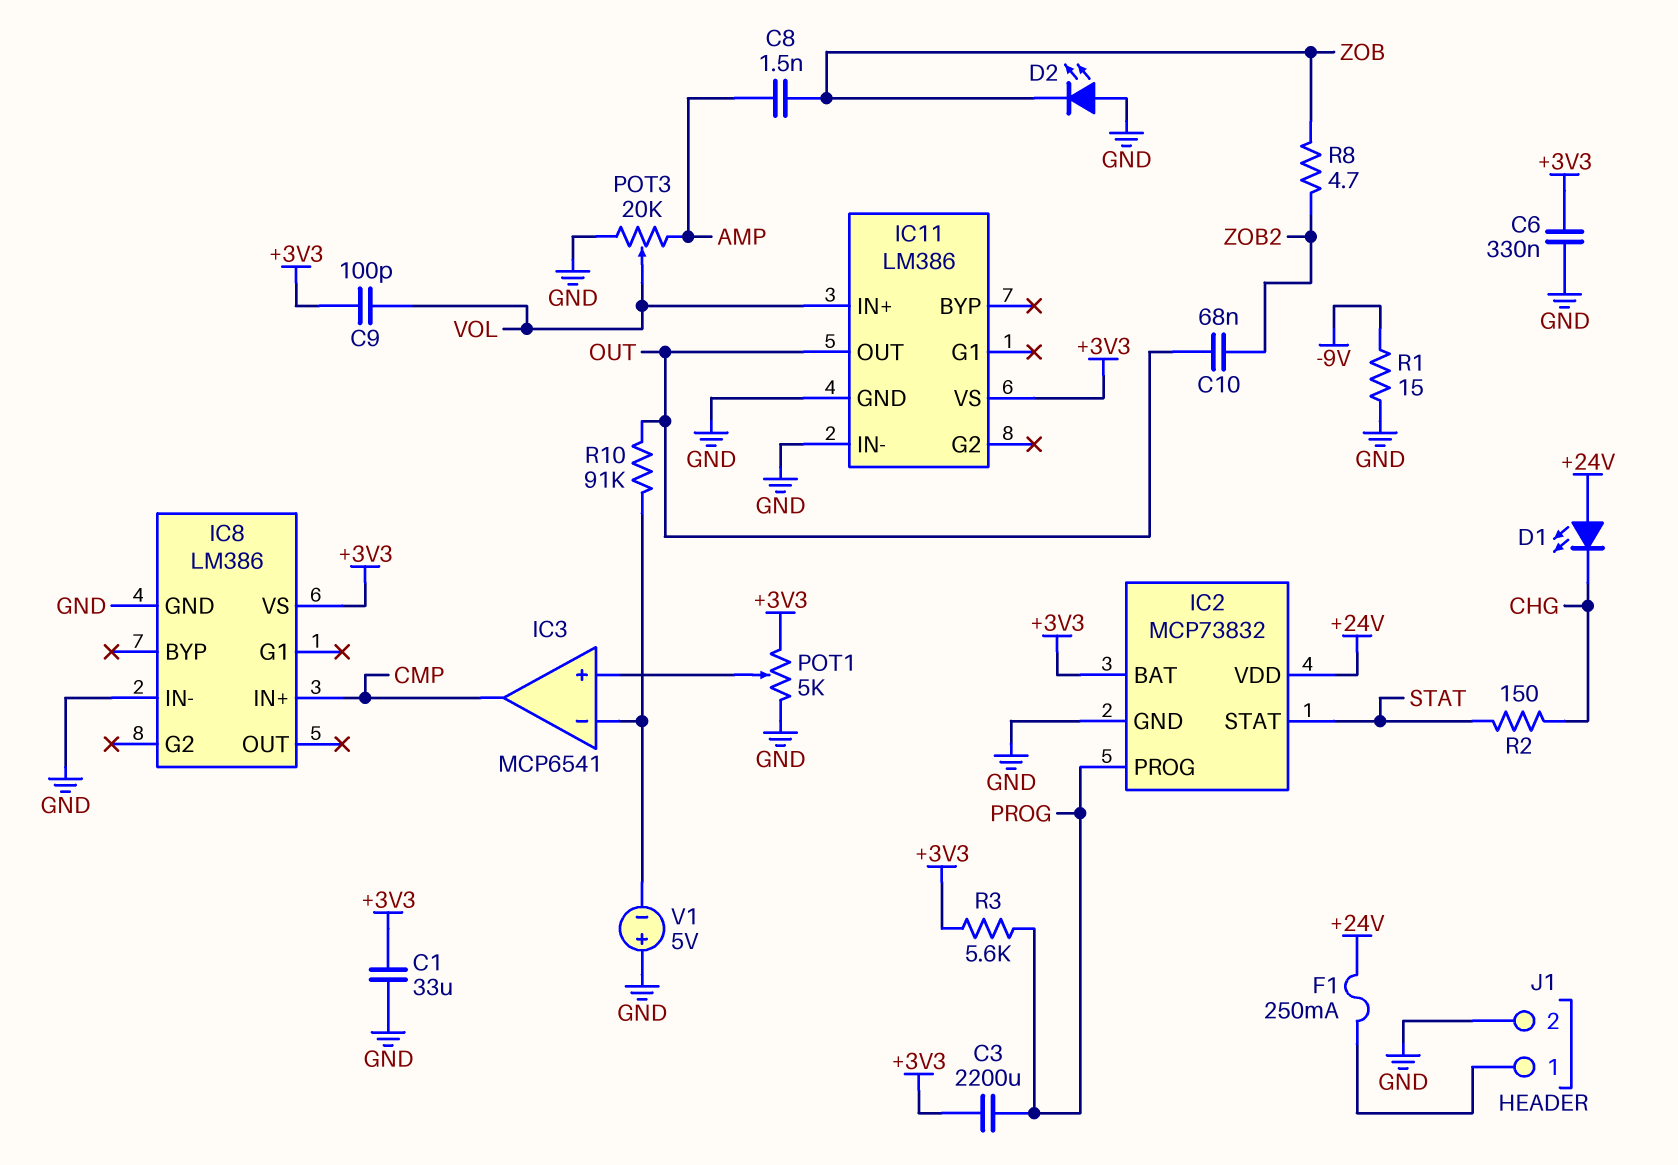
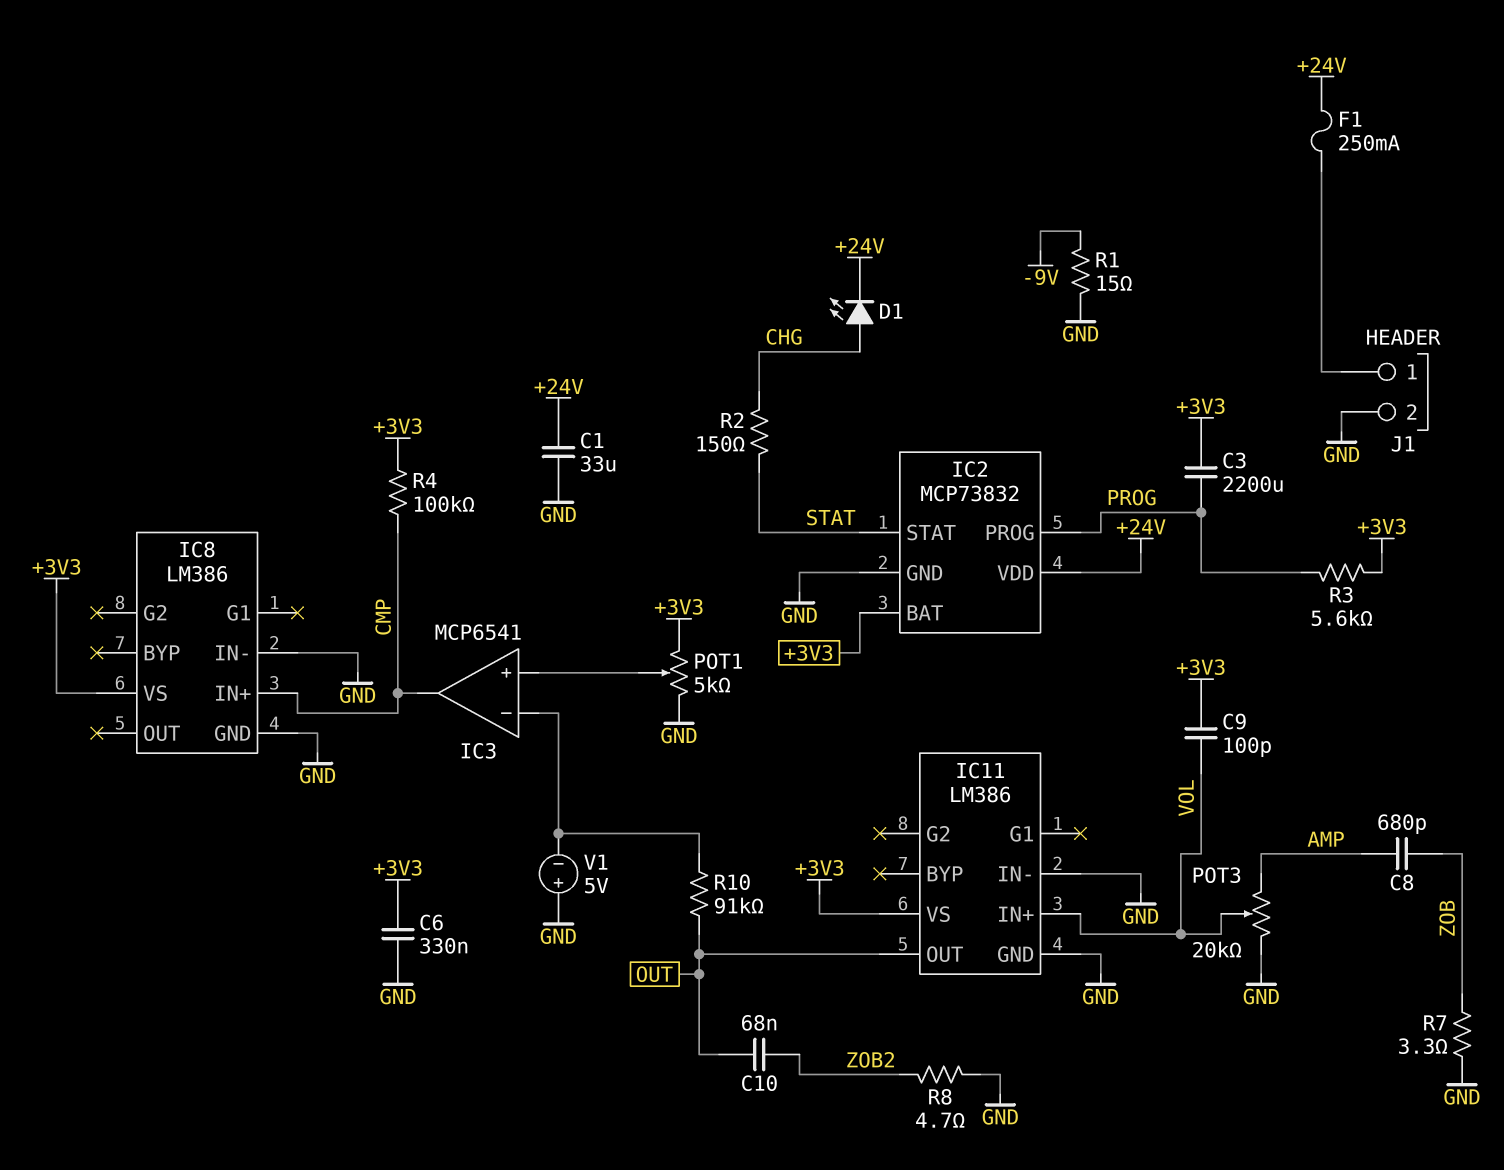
C1: 33uF (+3V3, GND) -> 33uF (+24V, GND)
C8: 1.5nF (AMP, ZOB) -> 680pF (AMP, ZOB)
D1: LED (A +24V, K CHG) -> LED (A CHG, K +24V)
D2: LED (A GND, K ZOB) -> none
R4: none -> 100k (+3V3, CMP)
R7: none -> 3.3 (GND, ZOB)
R8: 4.7 (ZOB, ZOB2) -> 4.7 (GND, ZOB2)

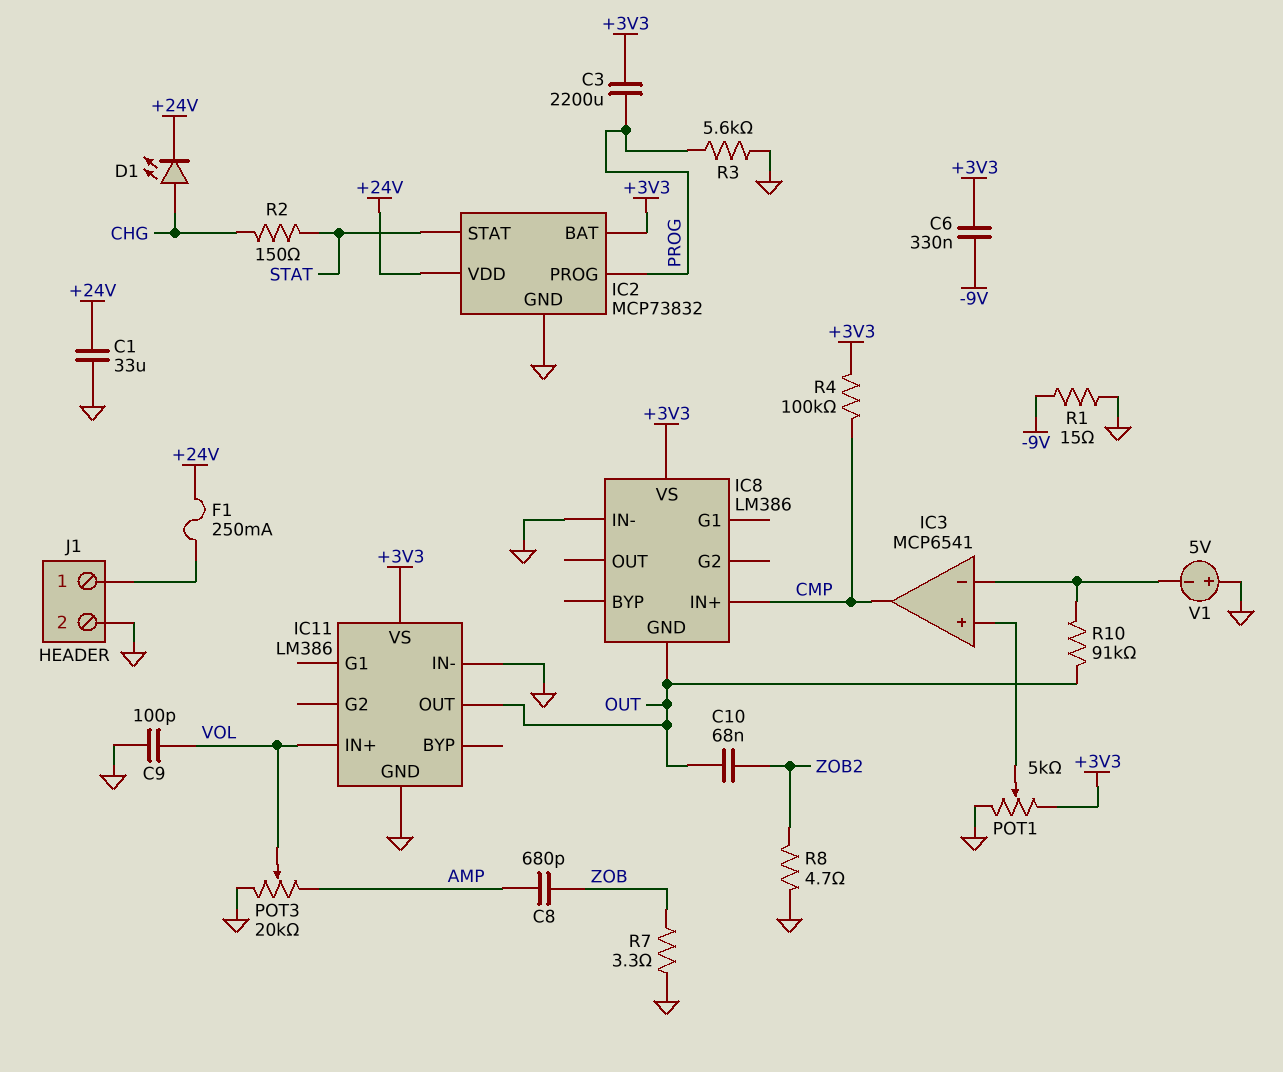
C6: 330nF (+3V3, GND) -> 330nF (+3V3, -9V)
C9: 100pF (+3V3, VOL) -> 100pF (GND, VOL)
IC8 pin GND: GND -> OUT
R3: 5.6k (+3V3, PROG) -> 5.6k (GND, PROG)

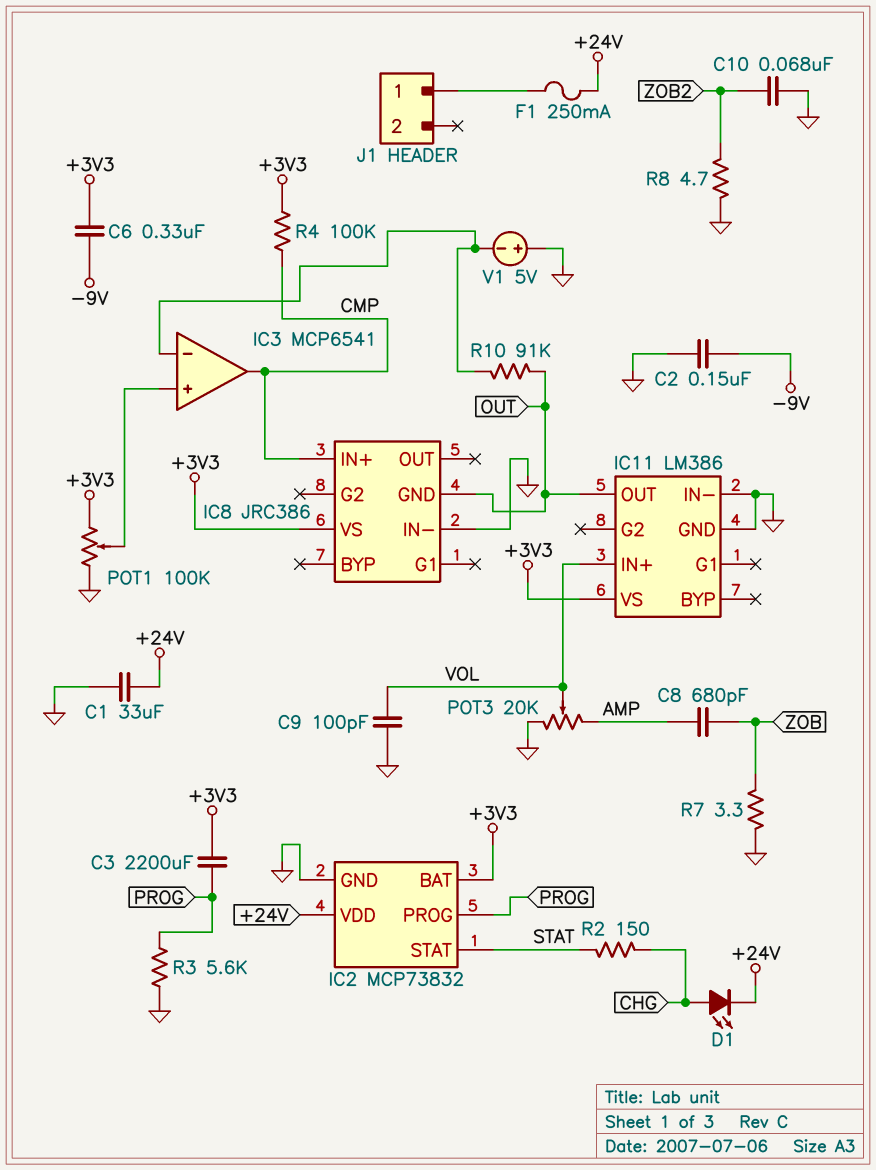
C2: none -> 150nF (-9V, GND)
C10: 68nF (OUT, ZOB2) -> 68nF (GND, ZOB2)
IC8: LM386 -> JRC386
J1 pin 2: GND -> none
POT1: 5k (+3V3, GND, wiper IC3/in+) -> 100k (+3V3, GND, wiper IC3/in+)
R1: 15 (-9V, GND) -> none

